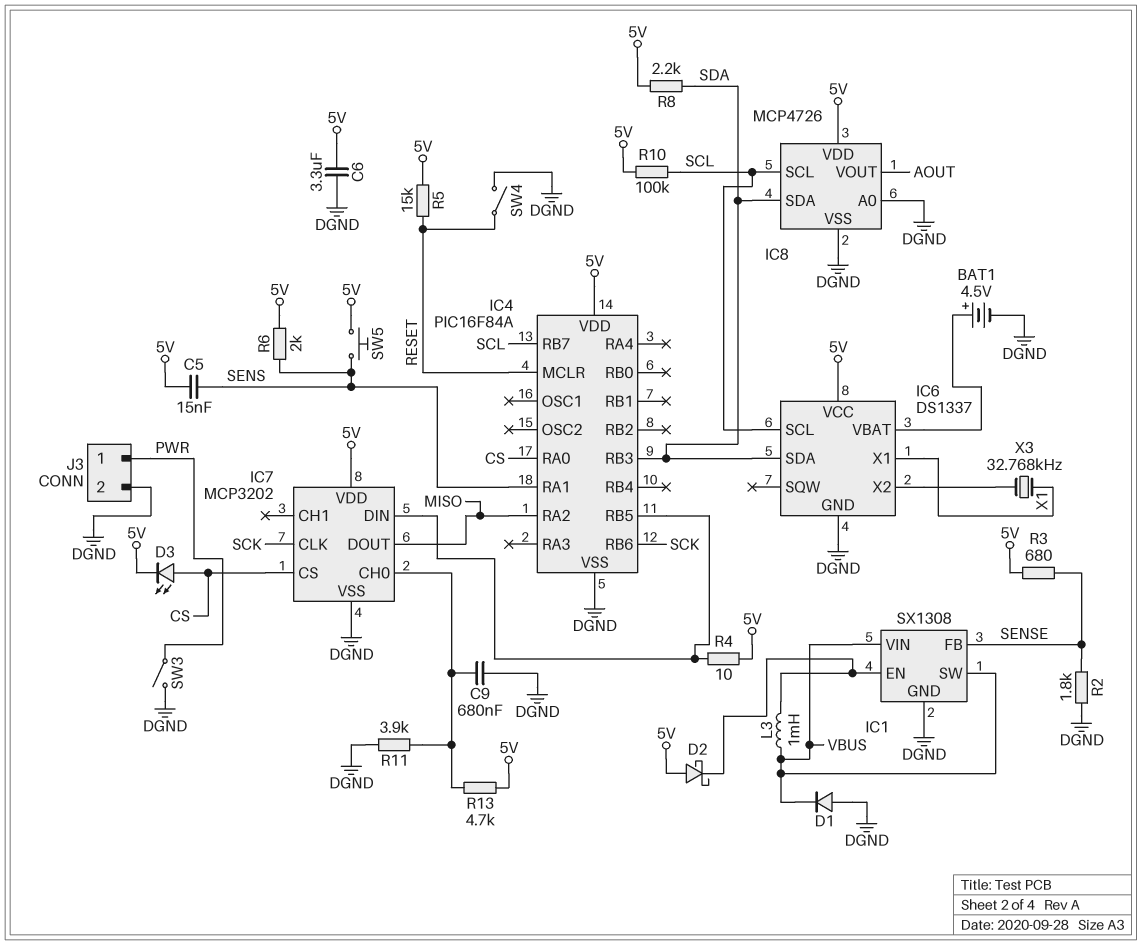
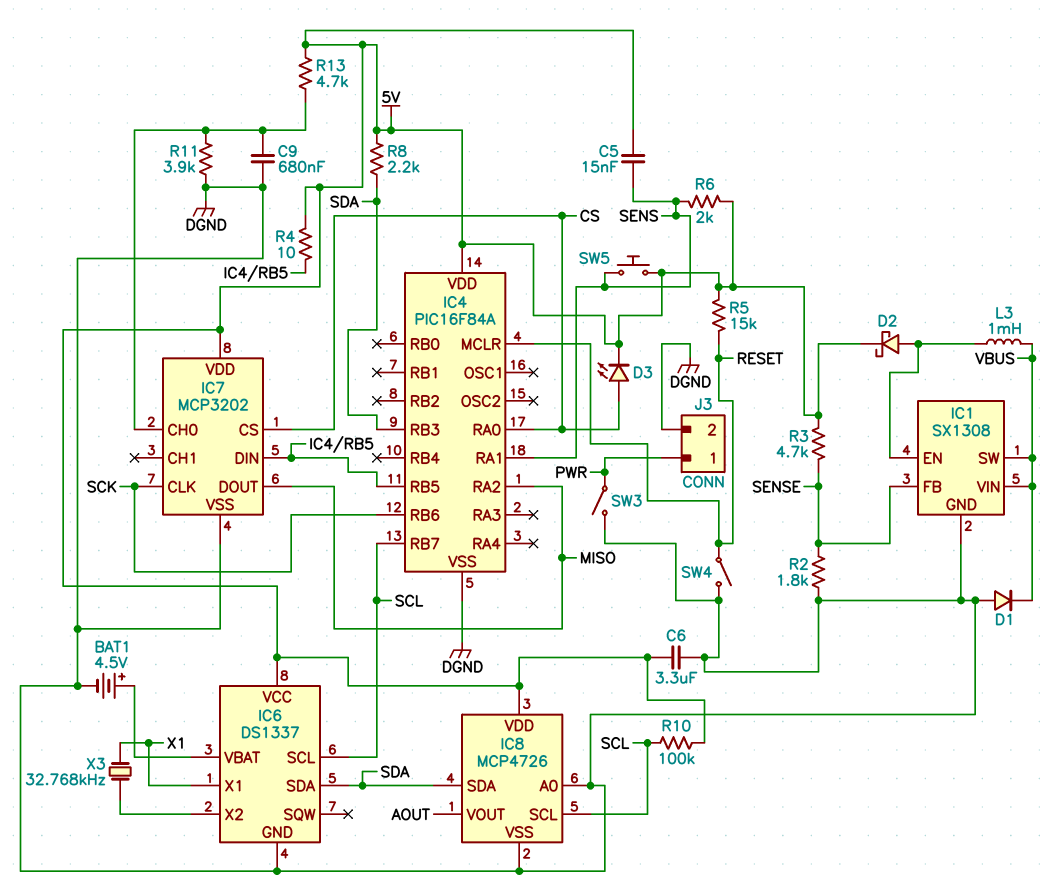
D2: schottky (A 5V, K IC1/EN) -> schottky (A IC1/EN, K 5V)
R3: 680 (5V, SENSE) -> 4.7k (5V, SENSE)

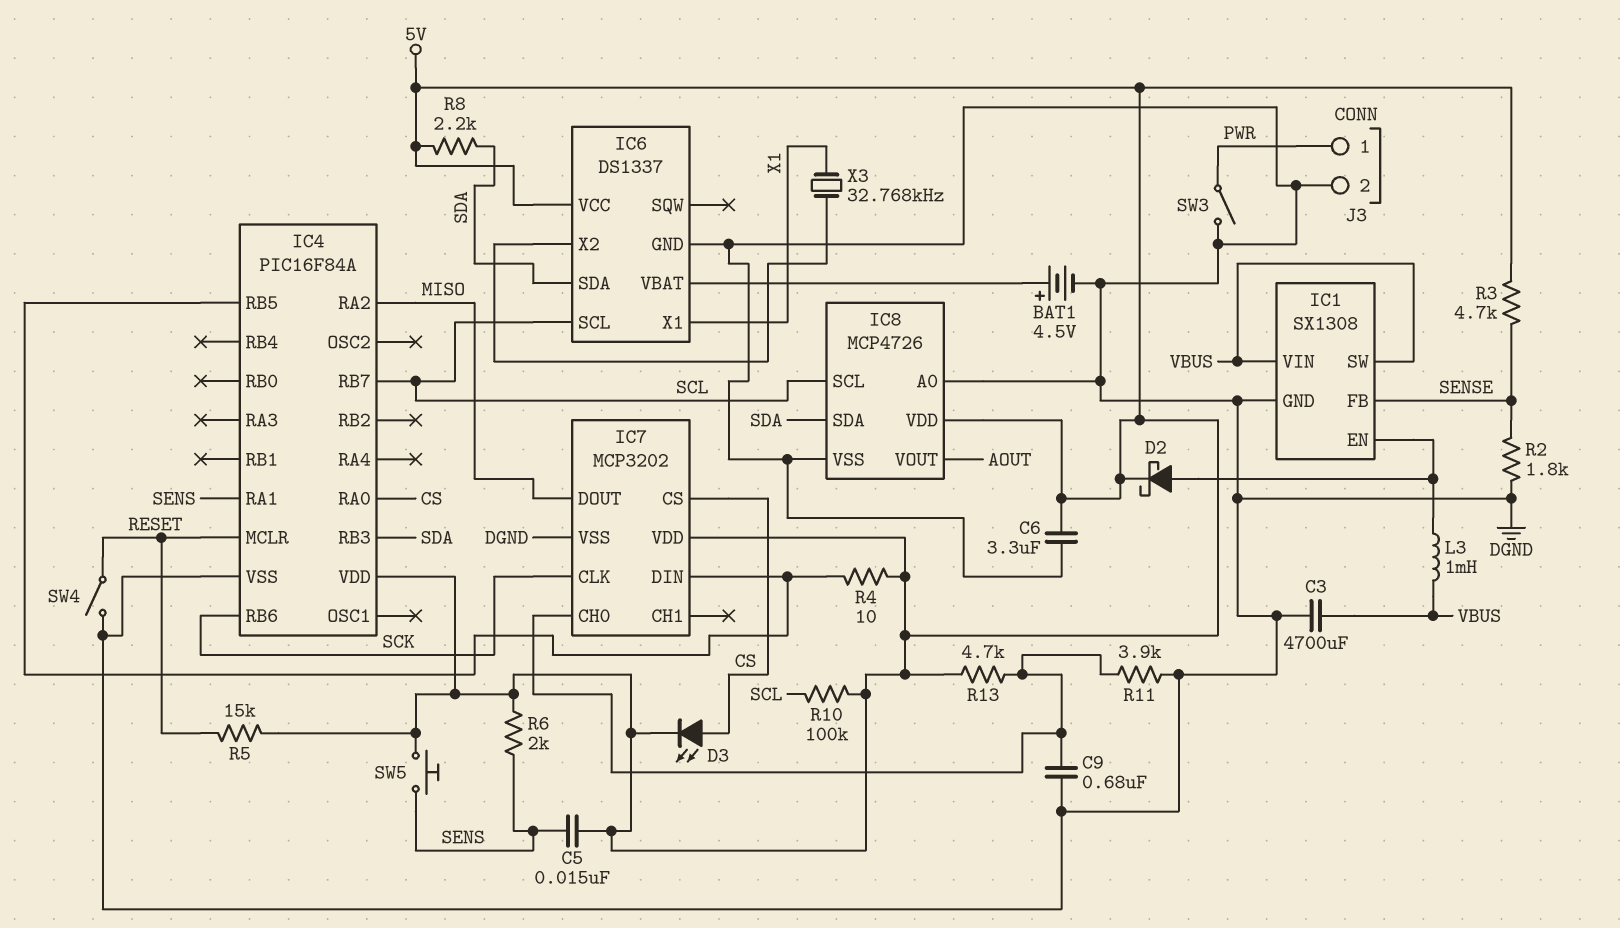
C3: none -> 4700uF (DGND, VBUS)
D1: diode (A DGND, K VBUS) -> none

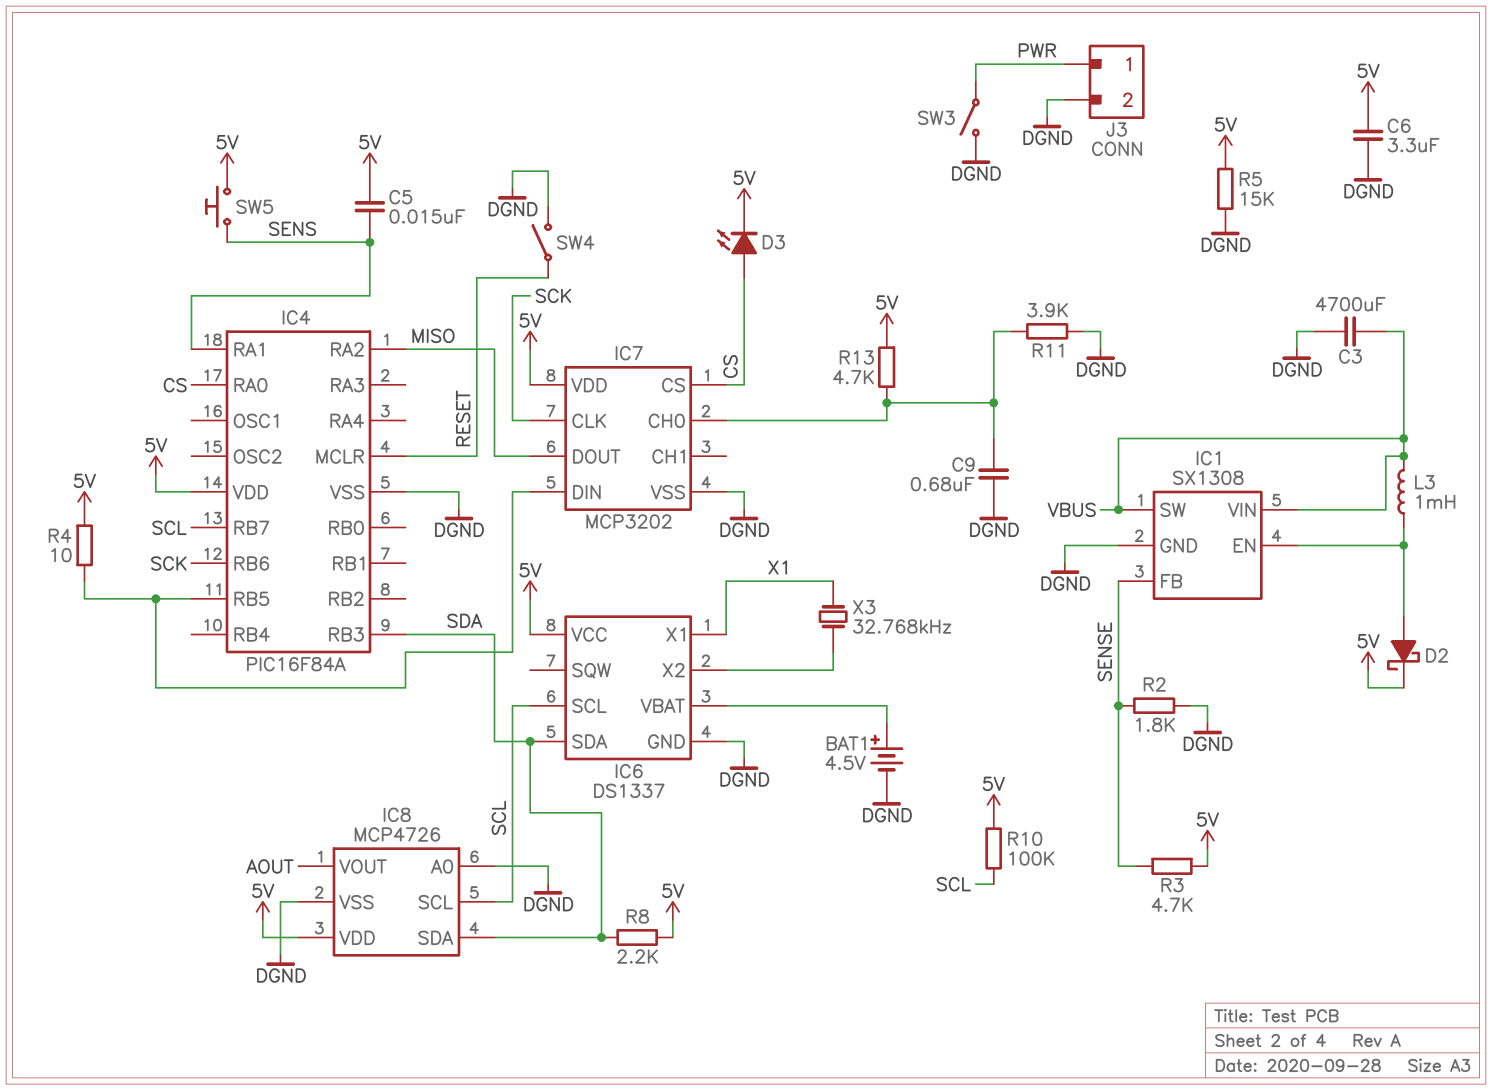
R5: 15k (5V, RESET) -> 15k (5V, DGND)
R6: 2k (5V, SENS) -> none

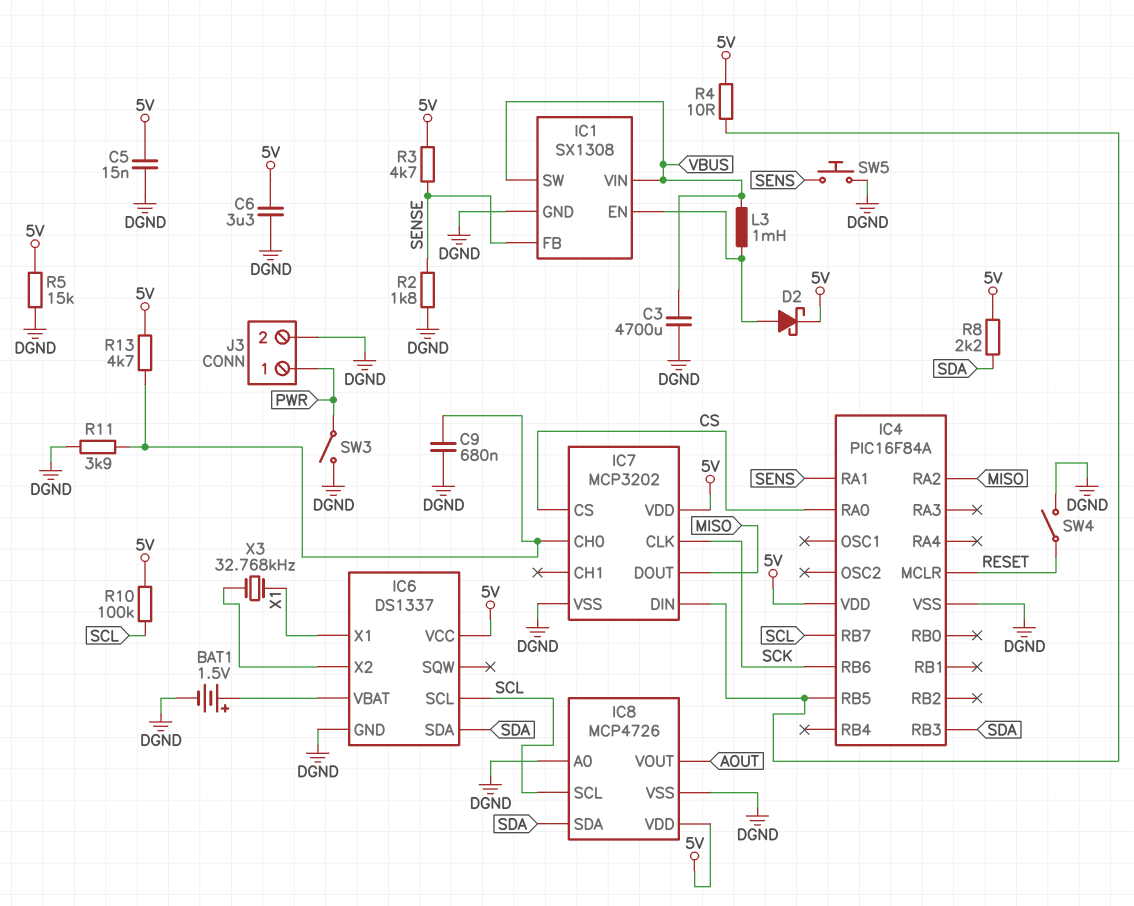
BAT1: 4.5V (plus IC6/VBAT, minus DGND) -> 1.5V (plus IC6/VBAT, minus DGND)
C5: 15nF (5V, SENS) -> 15nF (5V, DGND)
D3: LED (A CS, K 5V) -> none
SW5: button (5V, SENS) -> button (DGND, SENS)

